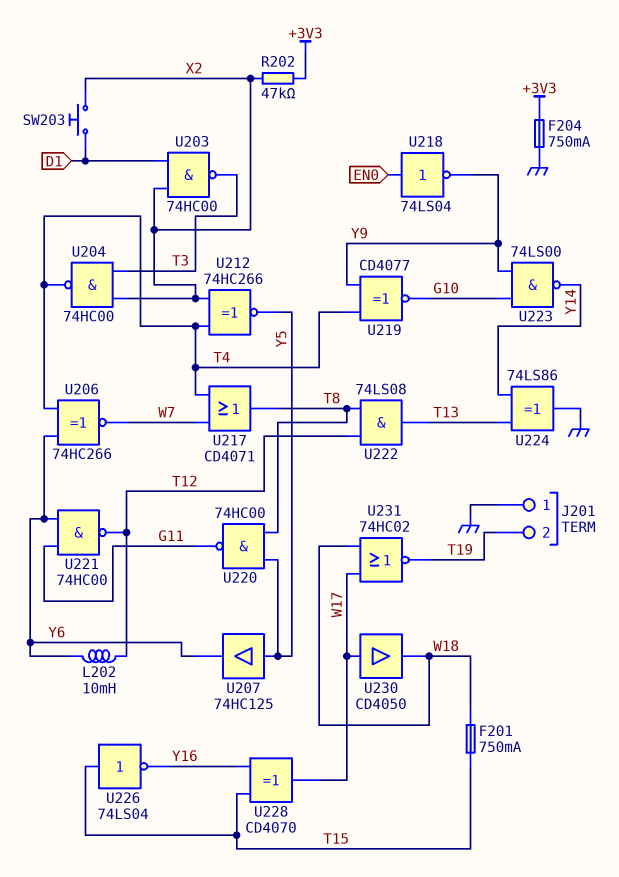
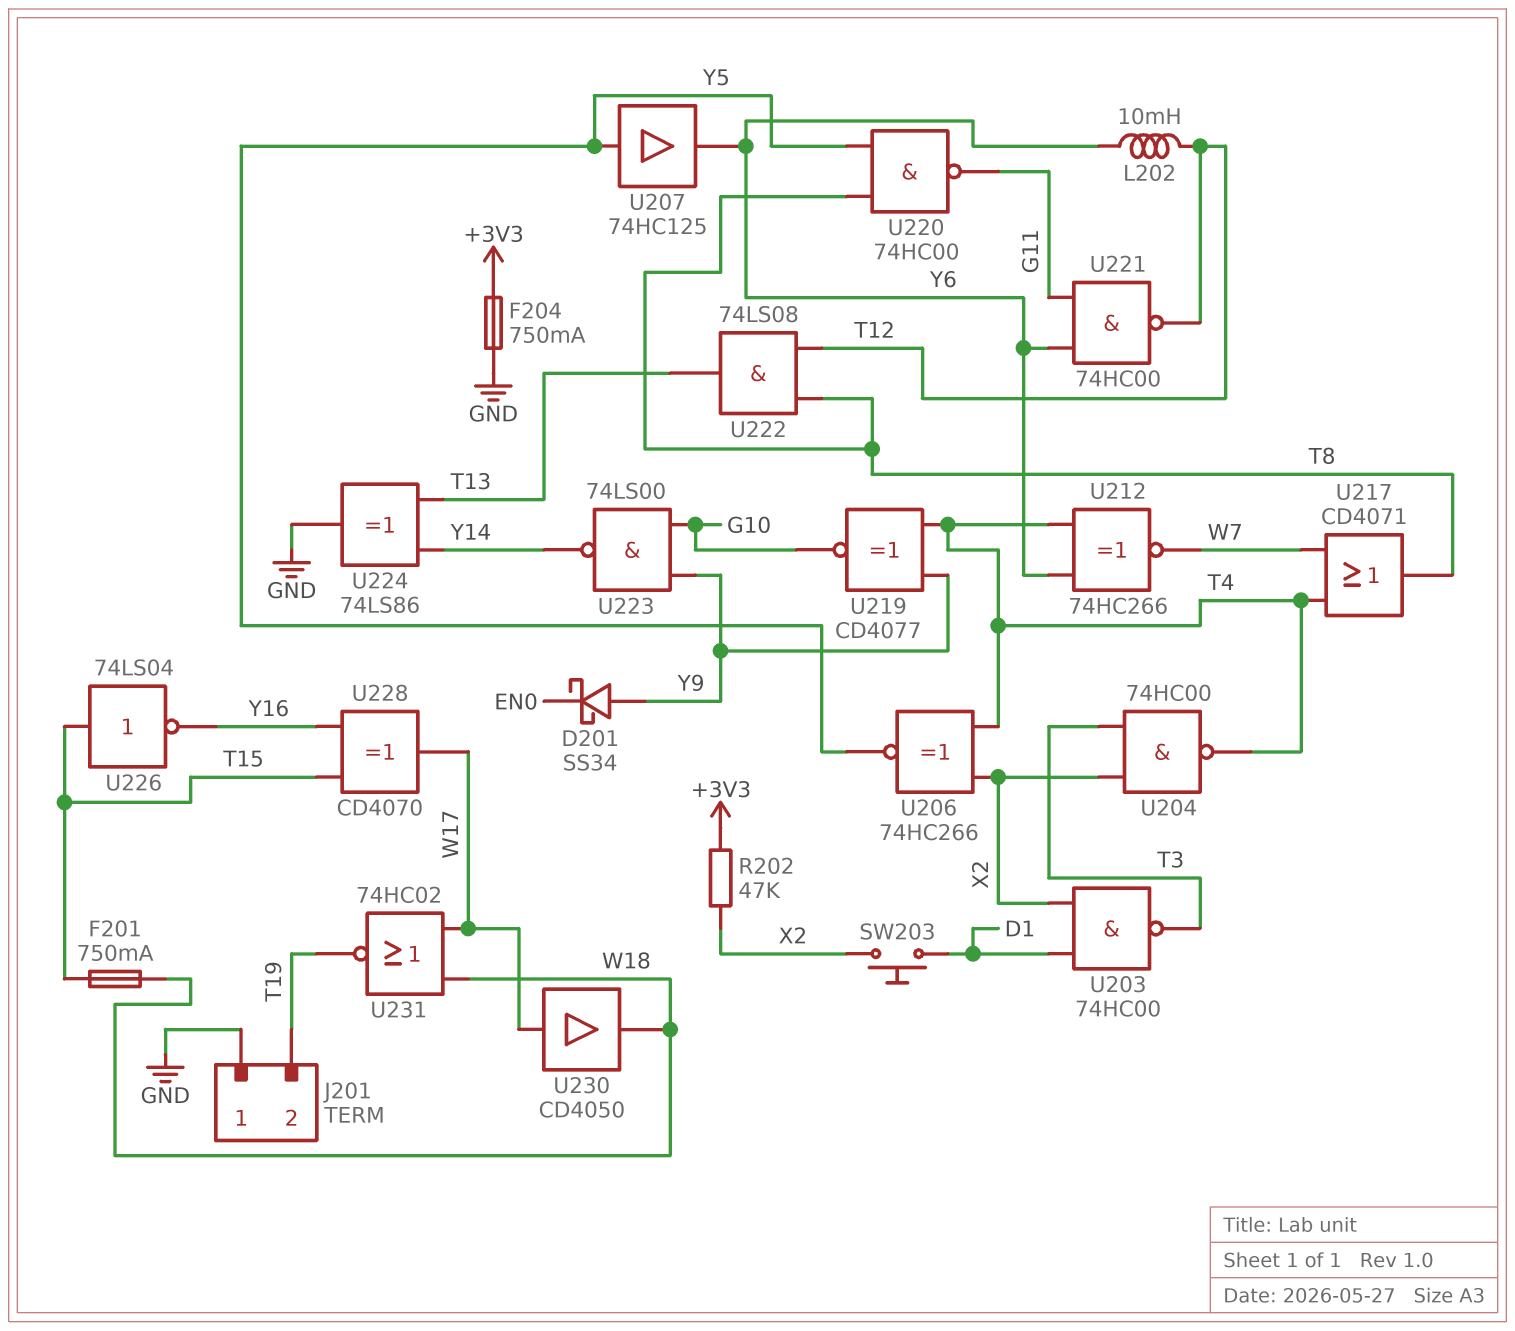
D201: none -> schottky SS34 (A Y9, K EN0)
U206: XNOR 74HC266 (in T4, in Y6, out W7) -> XNOR 74HC266 (in T4, in X2, out Y5)
U212: XNOR 74HC266 (in T4, in X2, out Y5) -> XNOR 74HC266 (in T4, in Y6, out W7)
U218: NOT 74LS04 (in EN0, out Y9) -> none

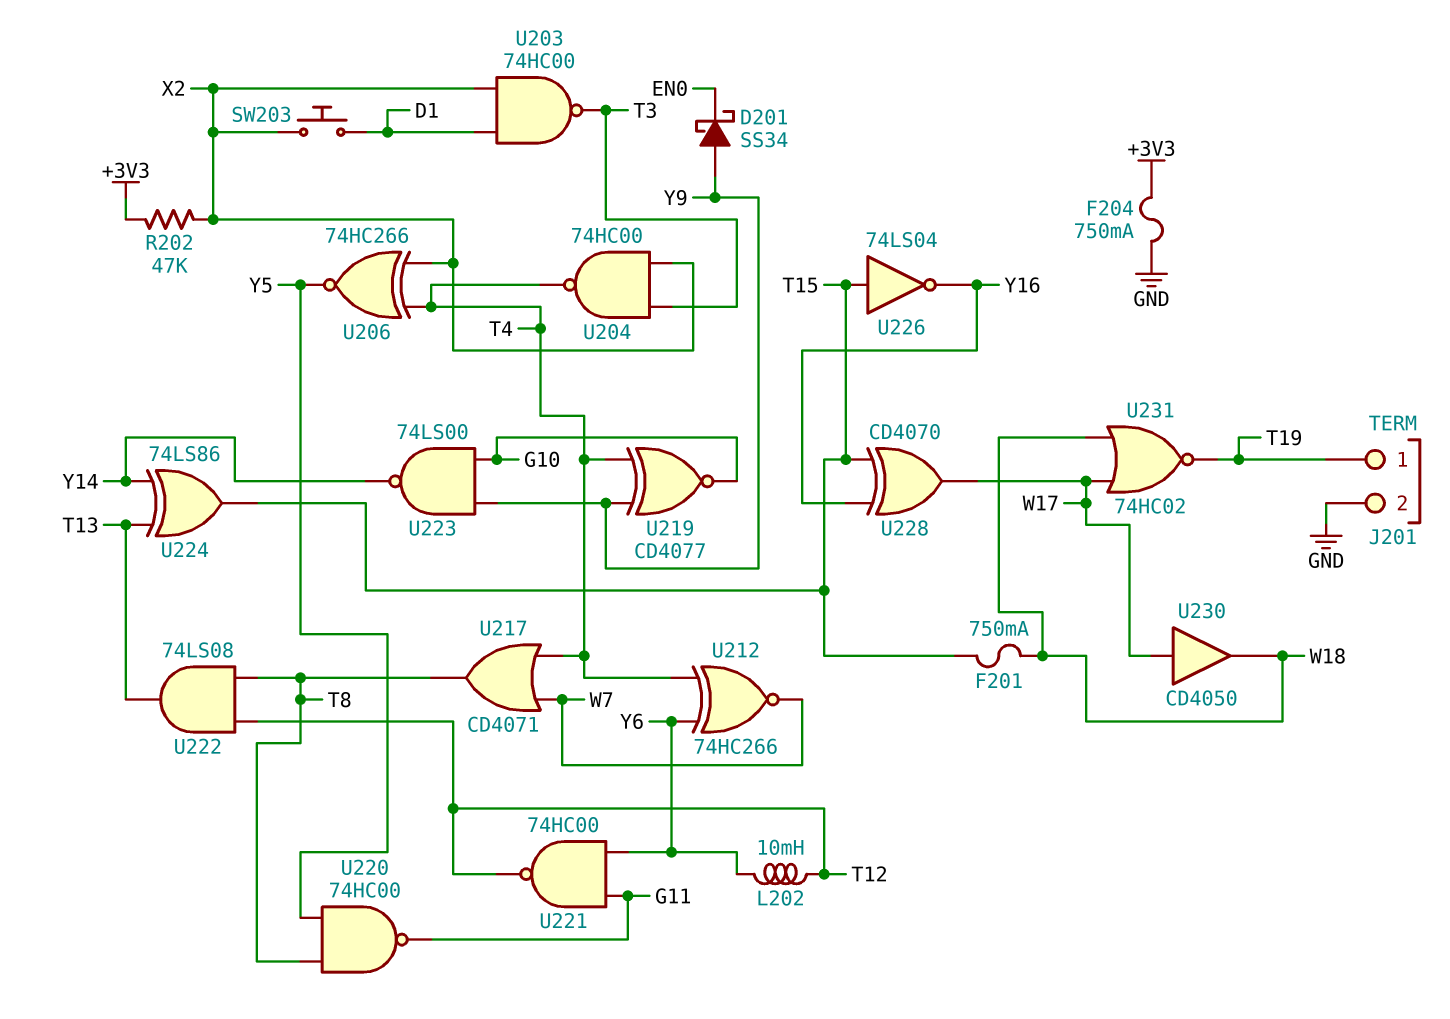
J201 pin 1: GND -> T19
J201 pin 2: T19 -> GND
U207: buffer 74HC125 (in Y5, out Y6) -> none
U224: XOR 74LS86 (in T13, in Y14, out GND) -> XOR 74LS86 (in T13, in Y14, out T15)

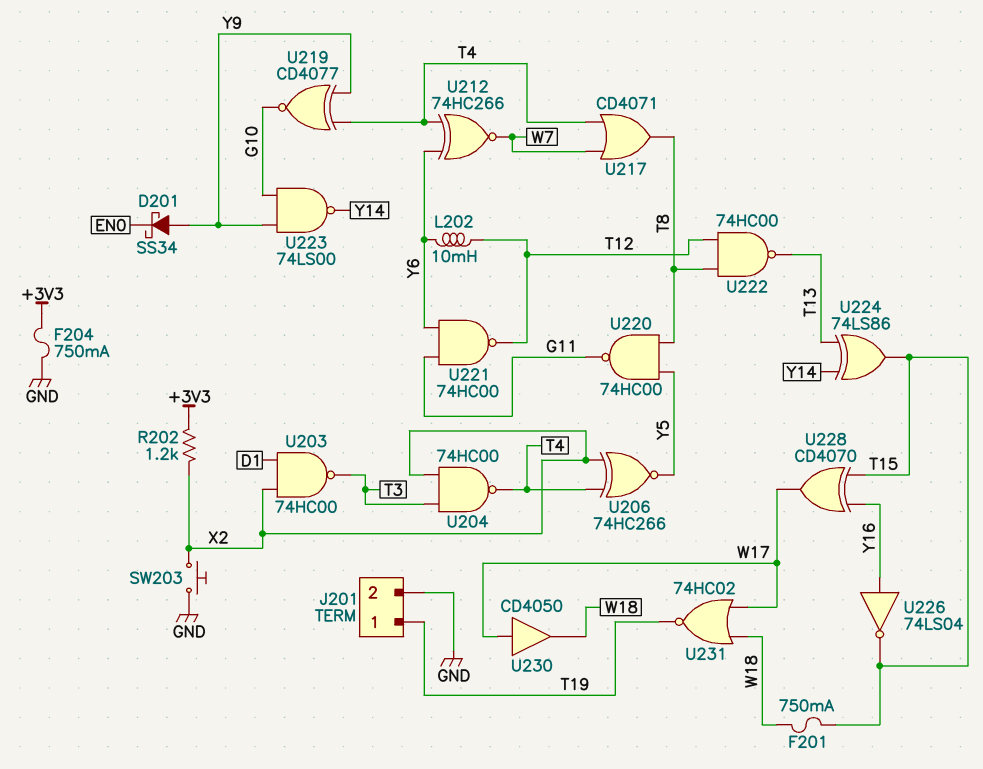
R202: 47k (+3V3, X2) -> 1.2k (+3V3, X2)
SW203: button (D1, X2) -> button (GND, X2)
U222: AND 74LS08 (in T8, in T12, out T13) -> NAND 74HC00 (in T8, in T12, out T13)
U226: NOT 74LS04 (in T15, out Y16) -> NOT 74LS04 (in Y16, out T15)

